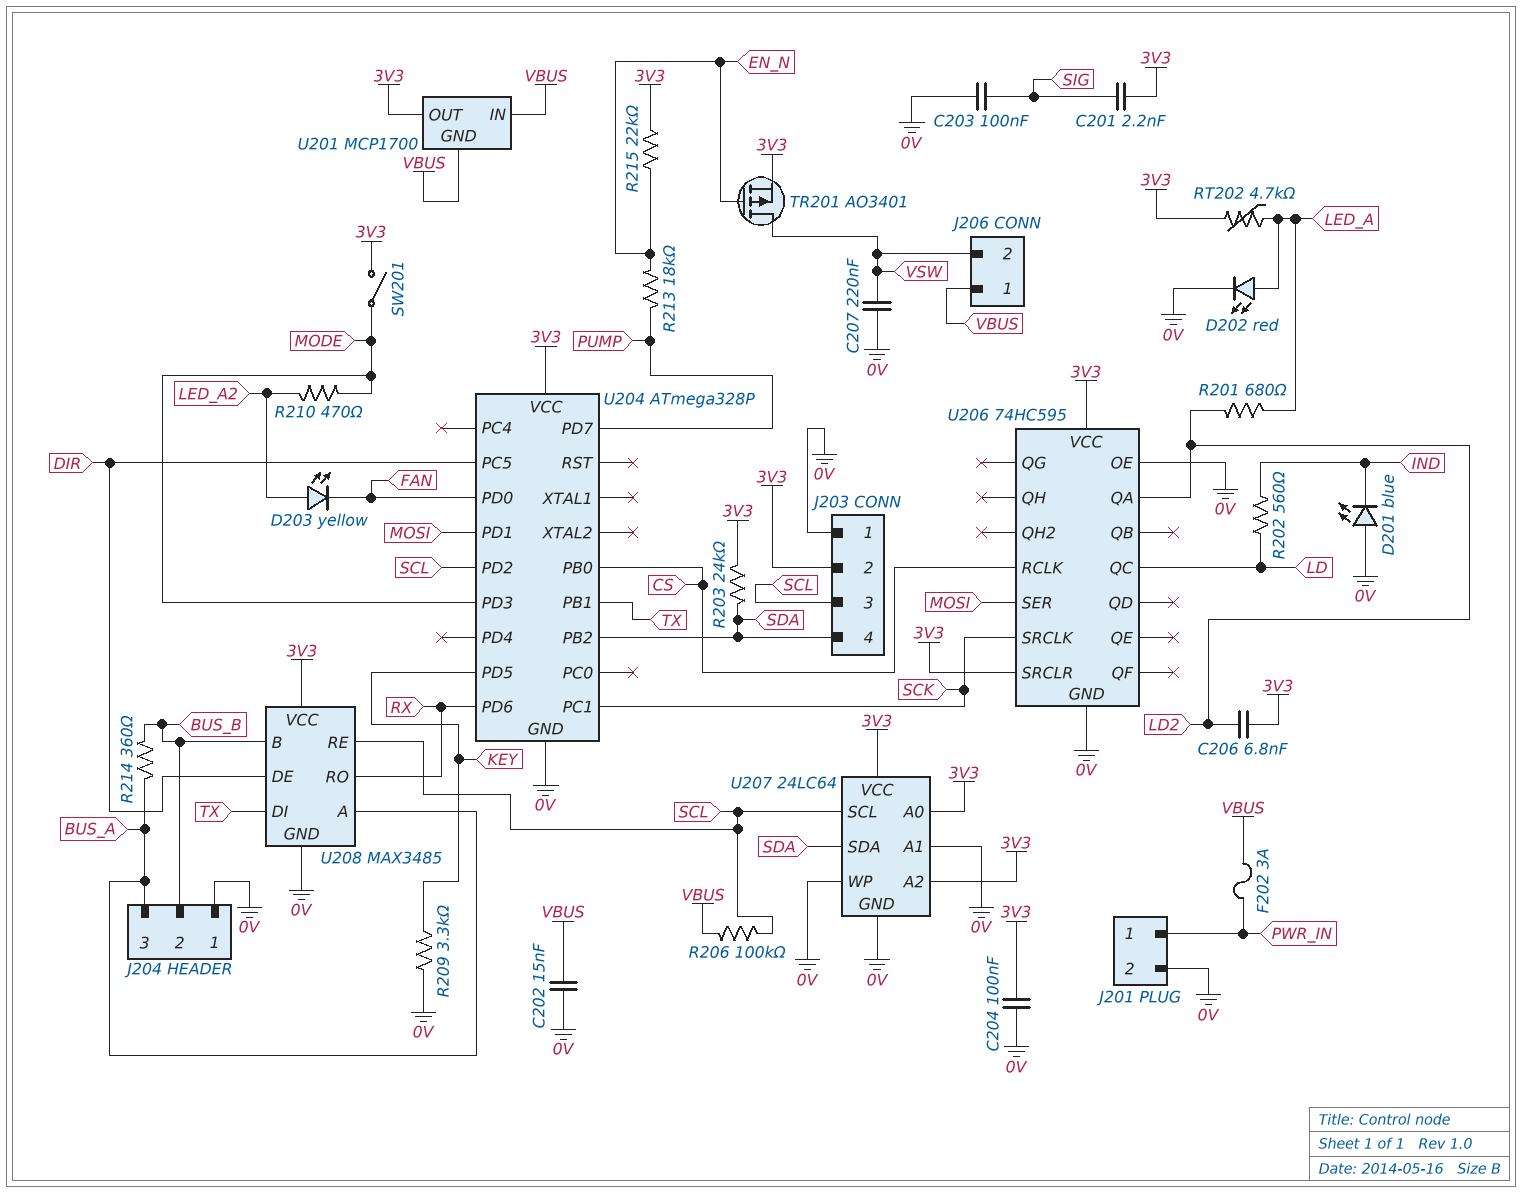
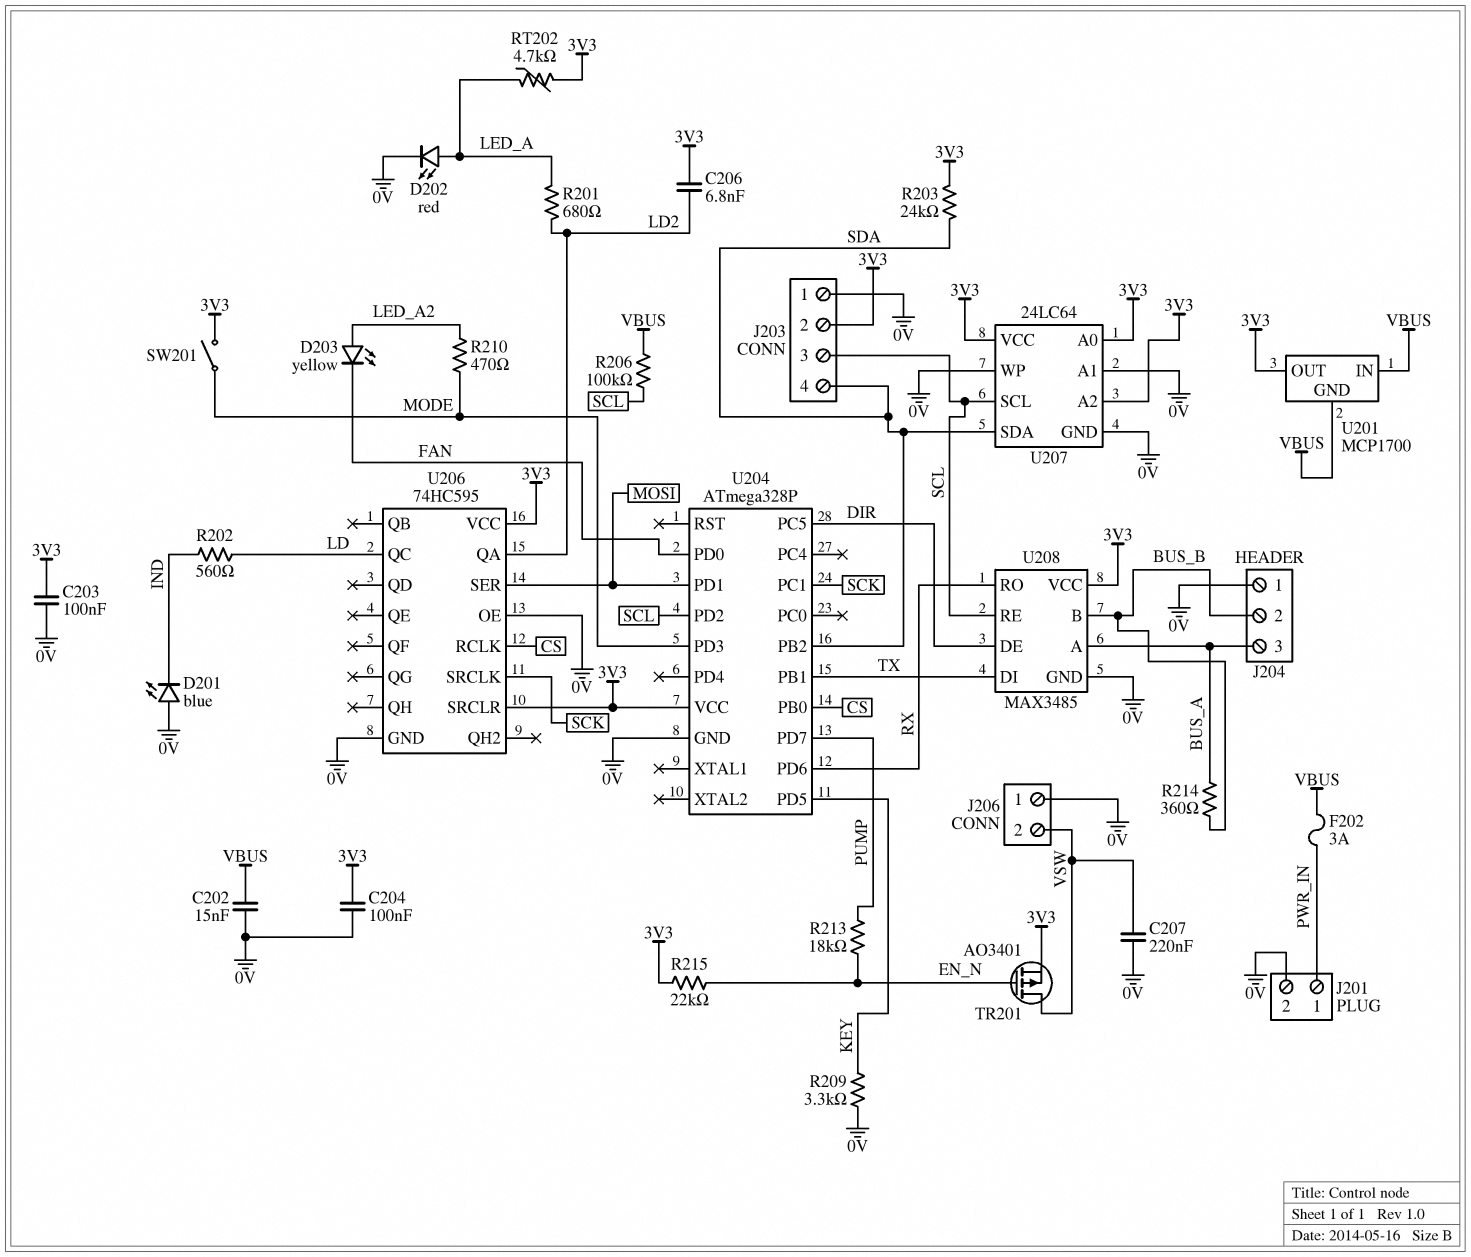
C201: 2.2nF (3V3, SIG) -> none
C203: 100nF (0V, SIG) -> 100nF (0V, 3V3)
J206 pin 1: VBUS -> 0V

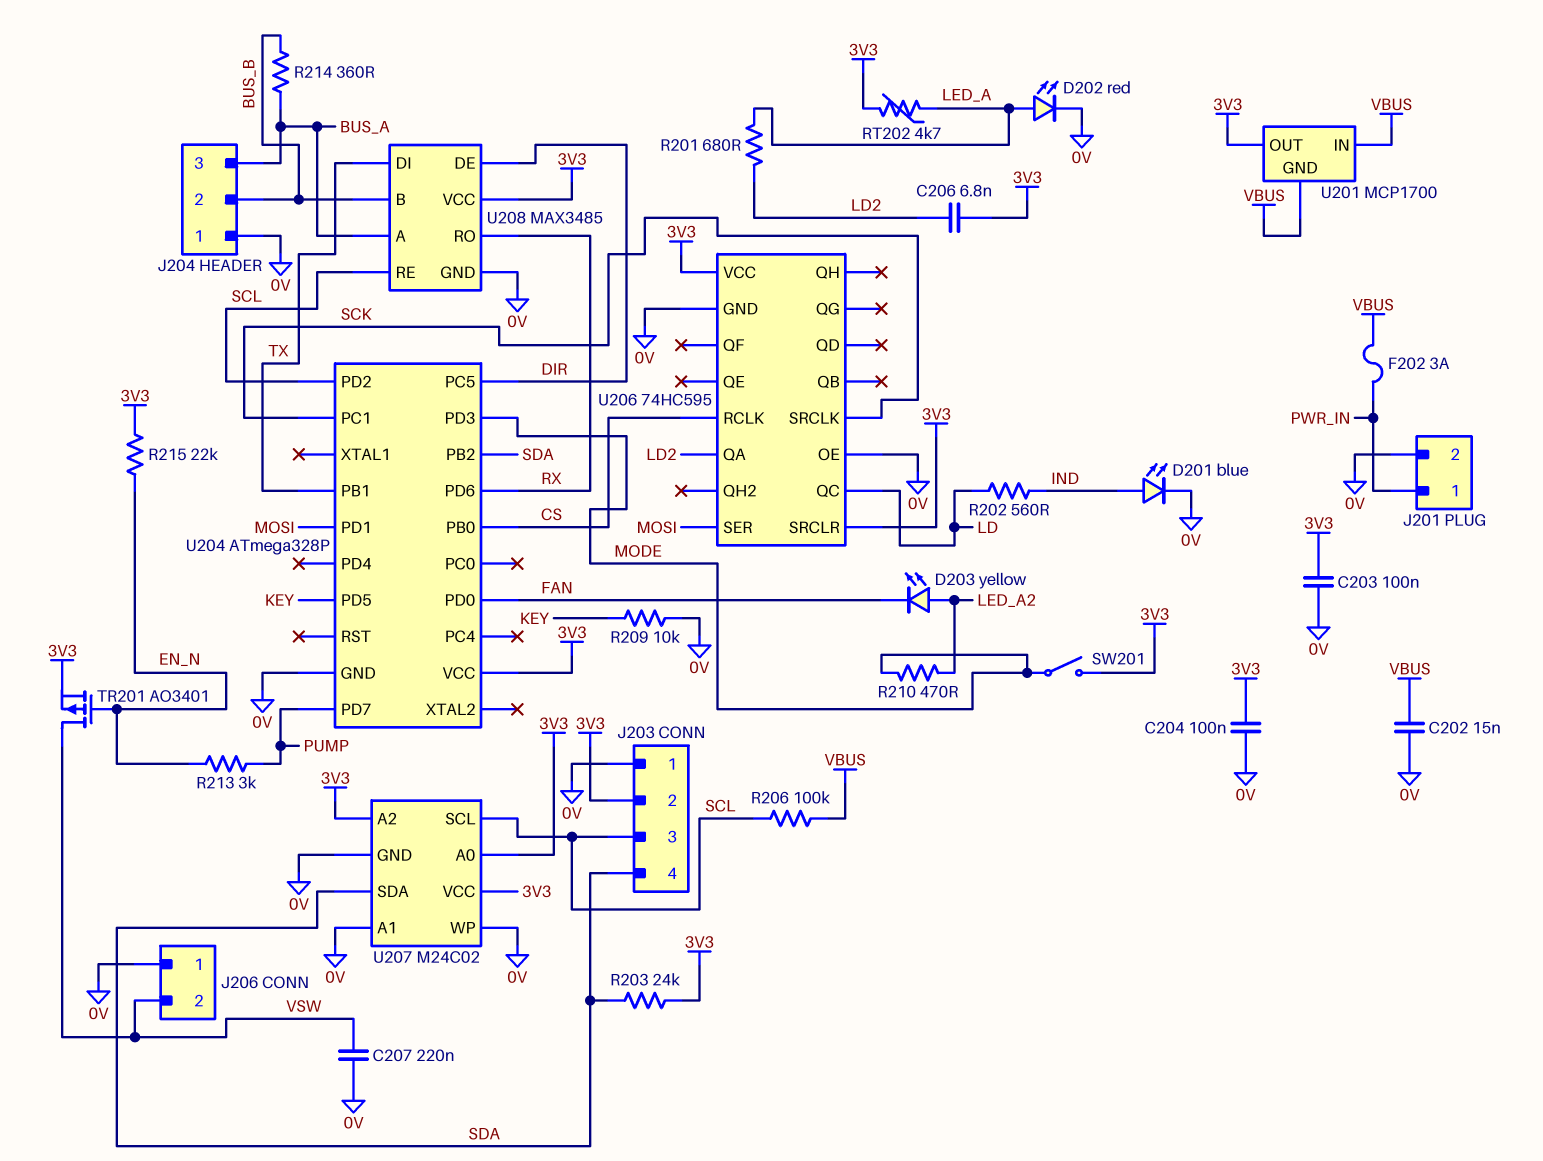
D201: LED blue (A 0V, K IND) -> LED blue (A IND, K 0V)
R209: 3.3k (0V, KEY) -> 10k (0V, KEY)
R213: 18k (EN_N, PUMP) -> 3k (EN_N, PUMP)
U207: 24LC64 -> M24C02

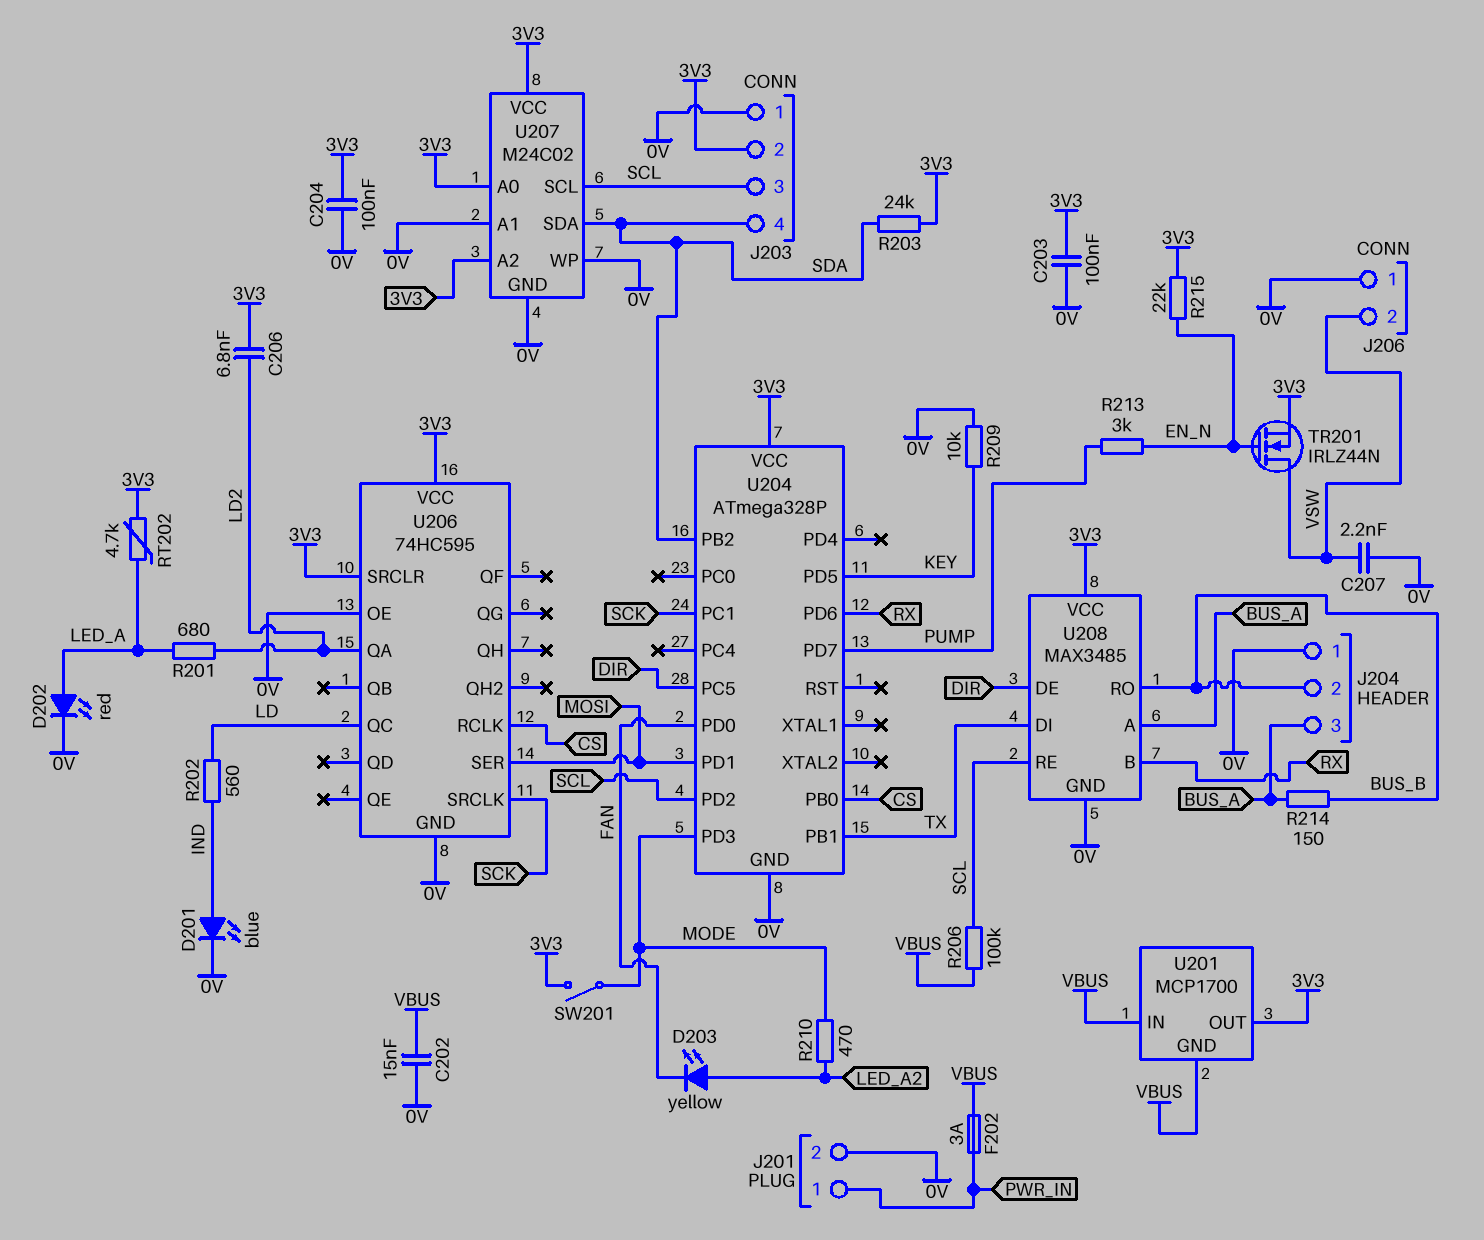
C207: 220nF (0V, VSW) -> 2.2nF (0V, VSW)
R214: 360 (BUS_A, BUS_B) -> 150 (BUS_A, BUS_B)
TR201: PMOS AO3401 (G EN_N, D VSW, S 3V3) -> NMOS IRLZ44N (G EN_N, D VSW, S 3V3)
U208 pin B: BUS_B -> RX
U208 pin RO: RX -> BUS_B

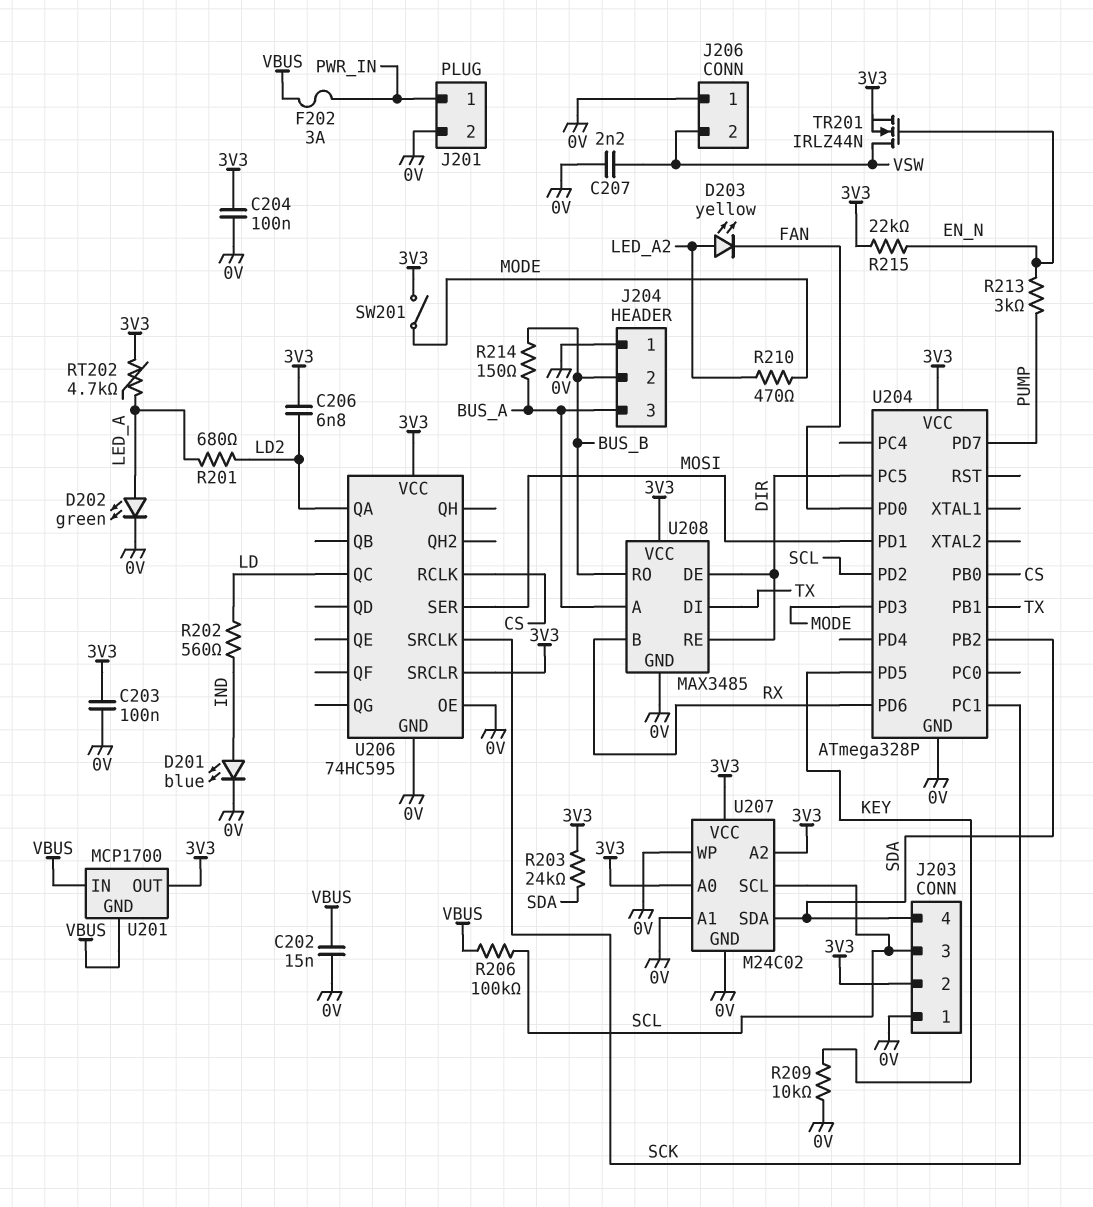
D202: LED red (A LED_A, K 0V) -> LED green (A LED_A, K 0V)
U208 pin RE: SCL -> DIR

